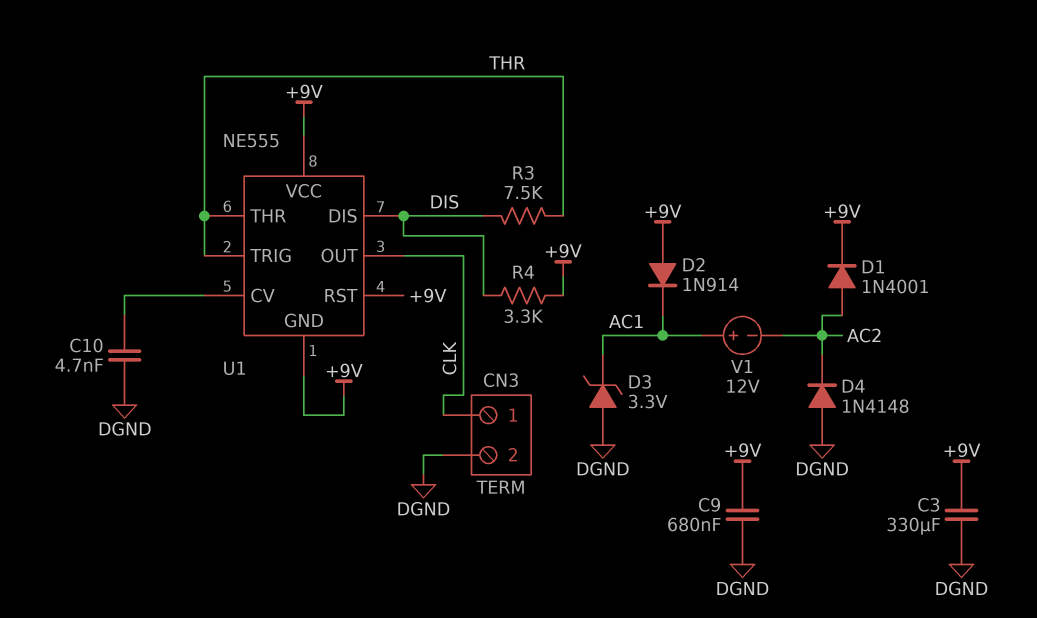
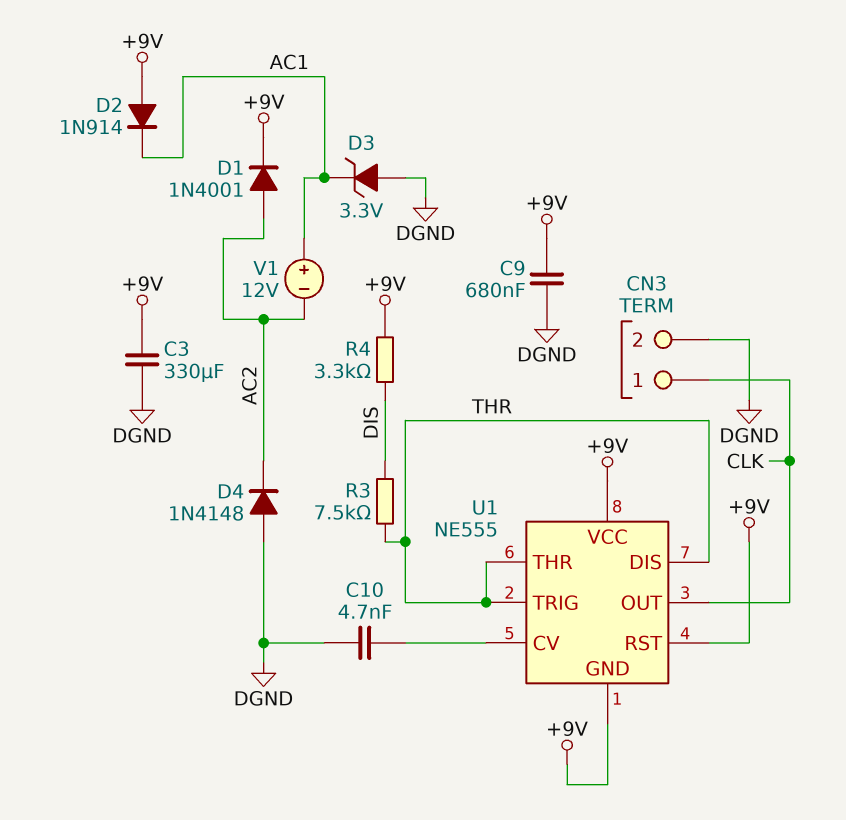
U1 pin DIS: DIS -> THR

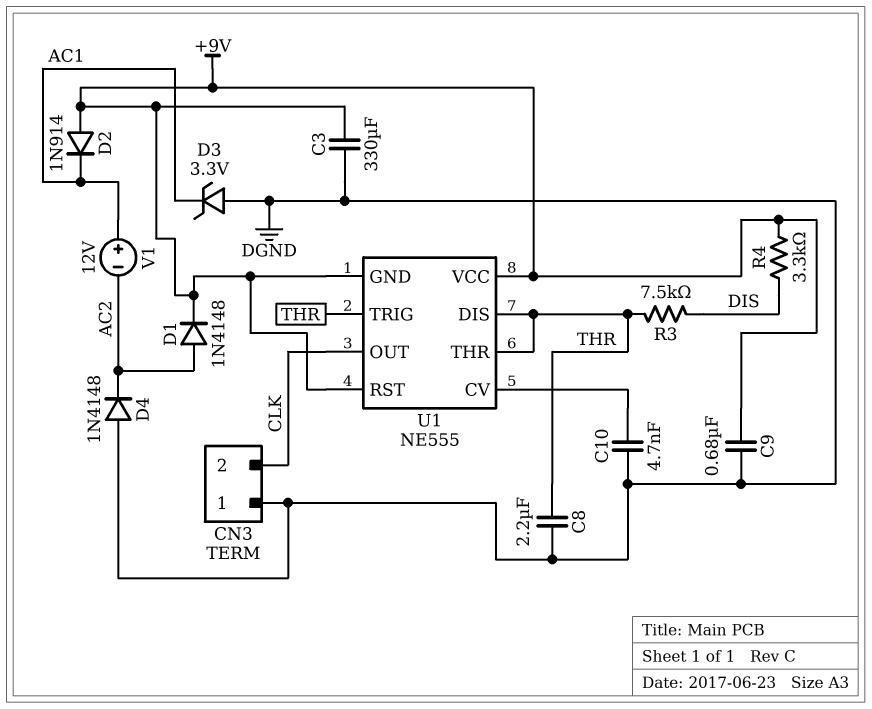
C8: none -> 2.2uF (DGND, THR)
CN3 pin 1: CLK -> DGND
CN3 pin 2: DGND -> CLK
D1: diode 1N4001 (A AC2, K +9V) -> diode 1N4148 (A AC2, K +9V)

